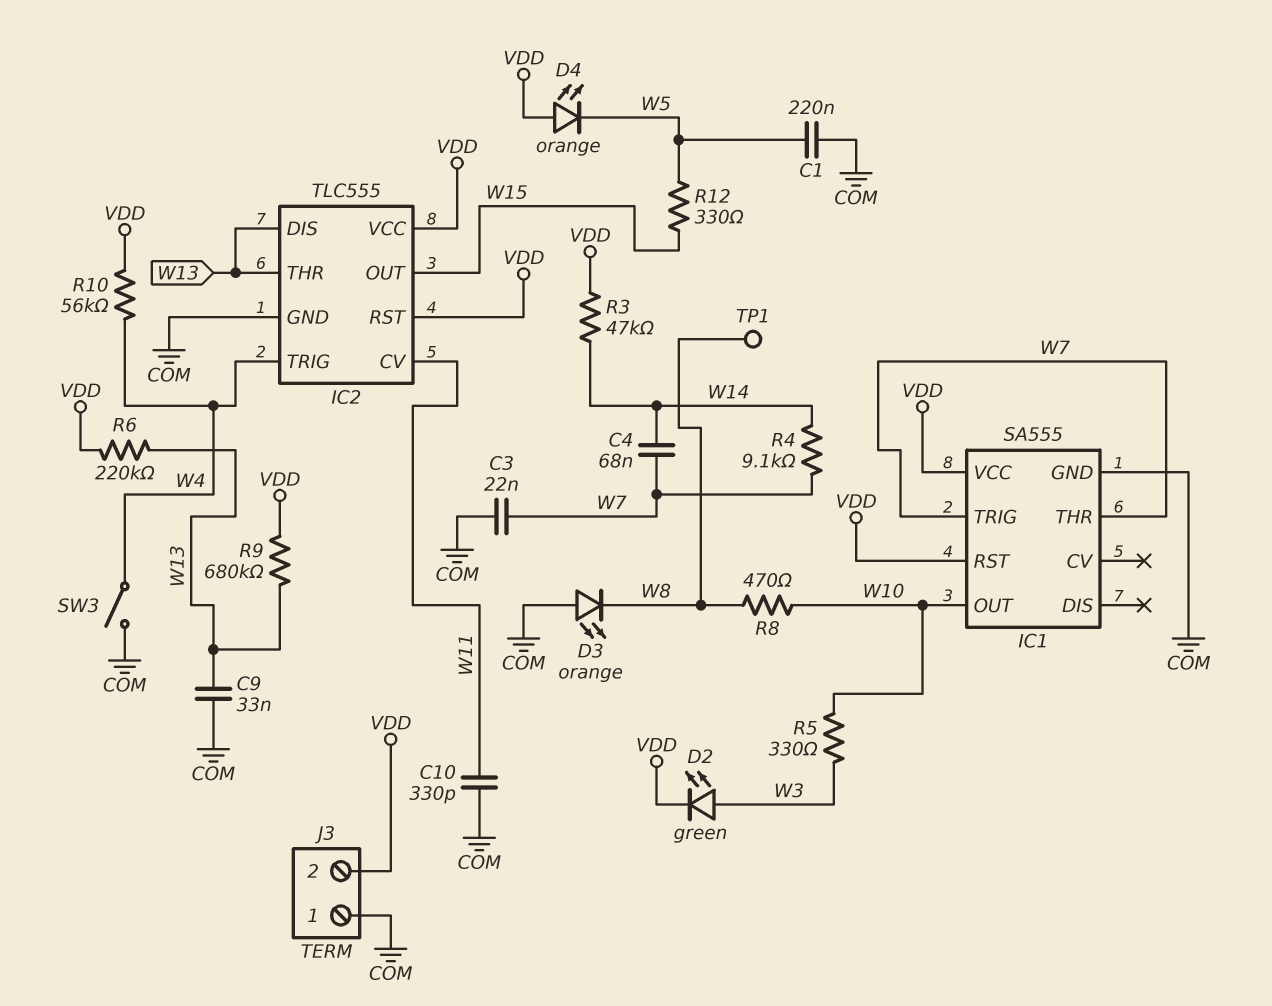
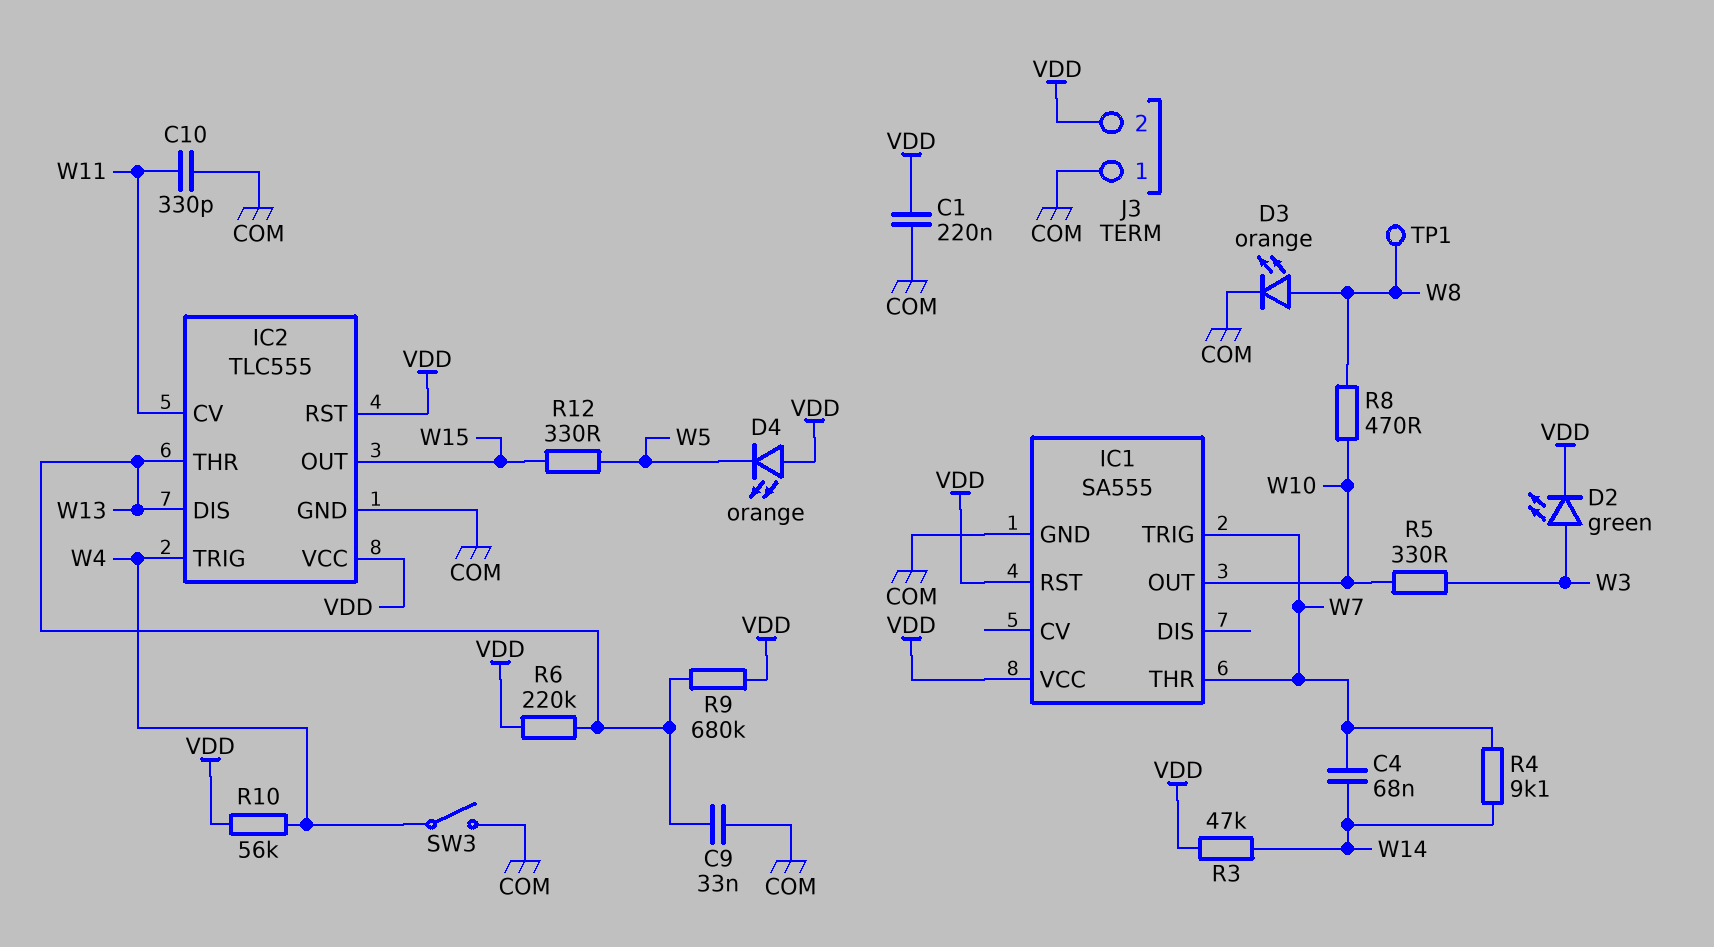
C1: 220nF (COM, W5) -> 220nF (COM, VDD)
C3: 22nF (COM, W7) -> none
D3: LED orange (A COM, K W8) -> LED orange (A W8, K COM)

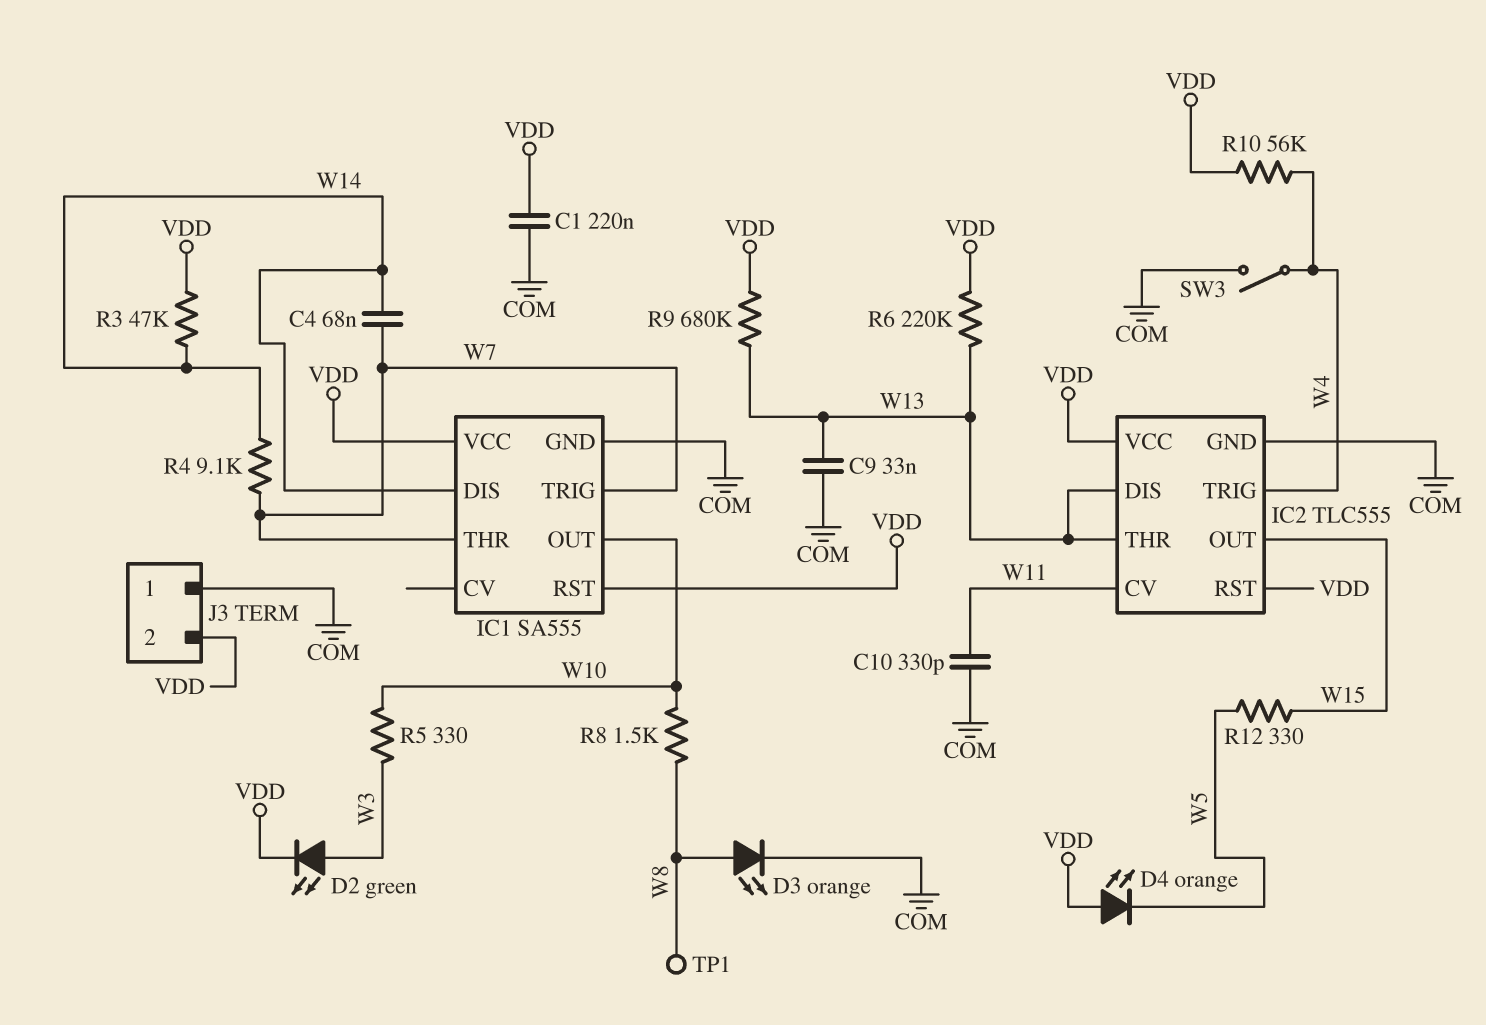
IC1 pin DIS: none -> W14
R8: 470 (W8, W10) -> 1.5k (W8, W10)

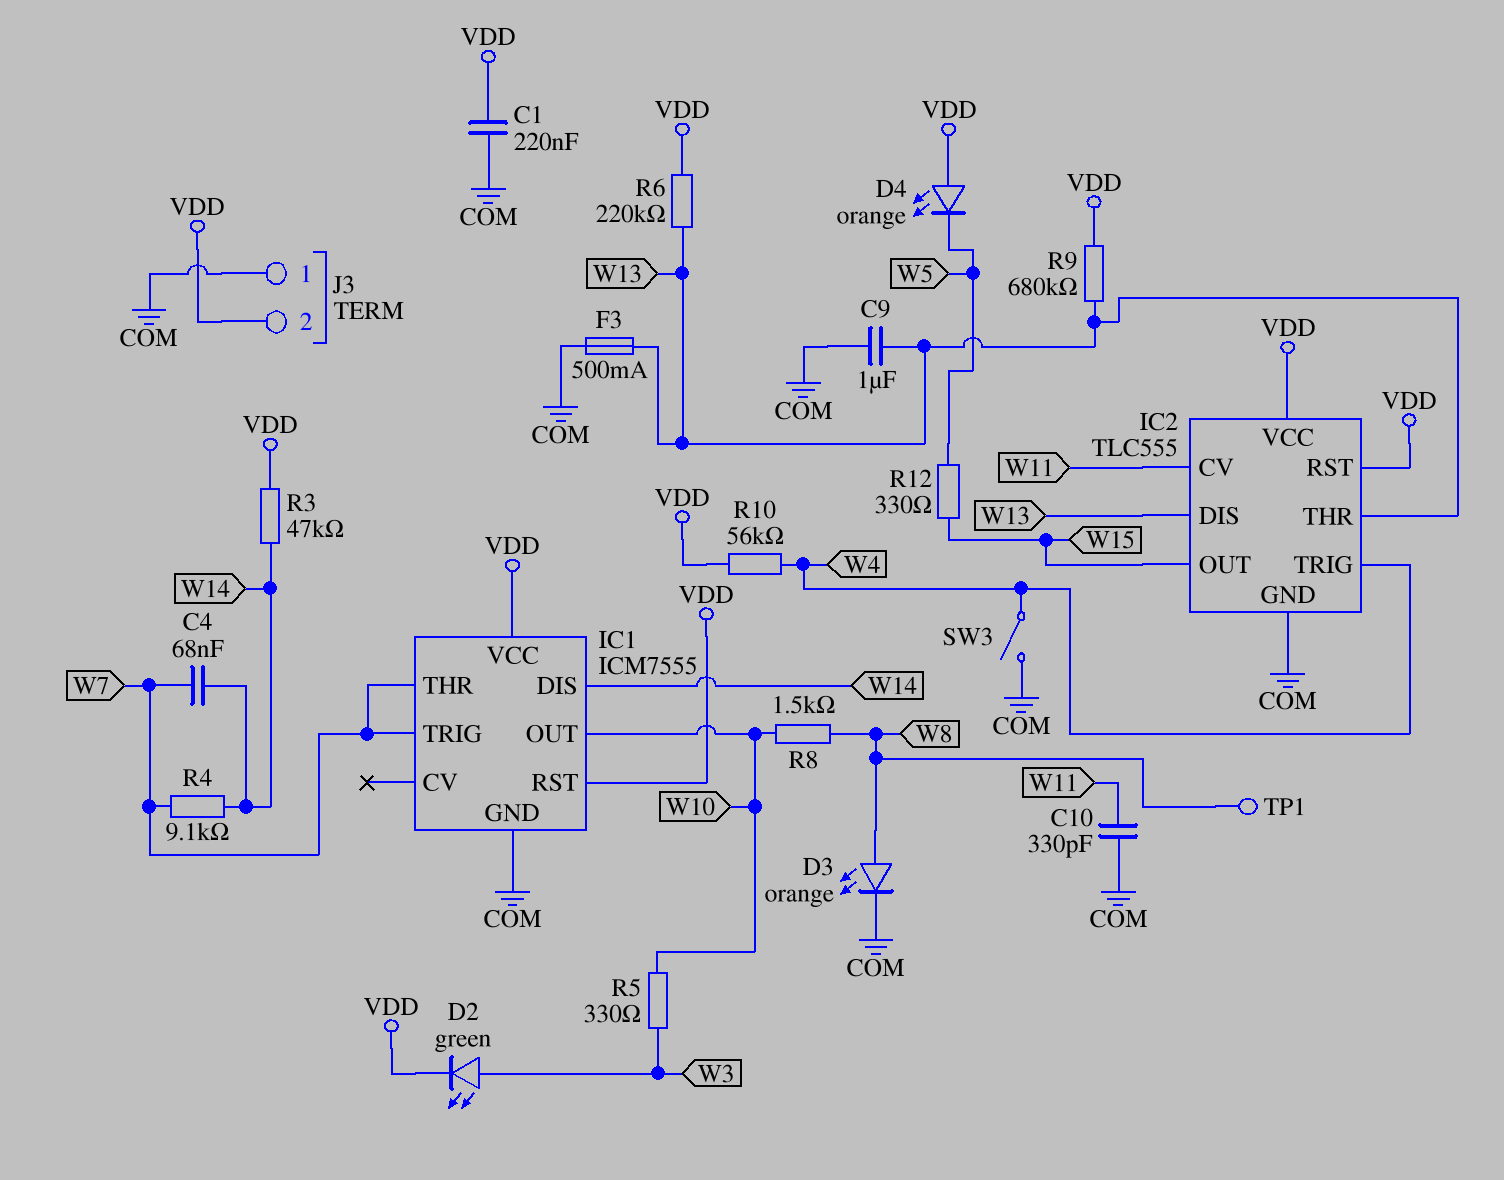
C9: 33nF (COM, W13) -> 1uF (COM, W13)
F3: none -> 500mA (COM, W13)
IC1: SA555 -> ICM7555

